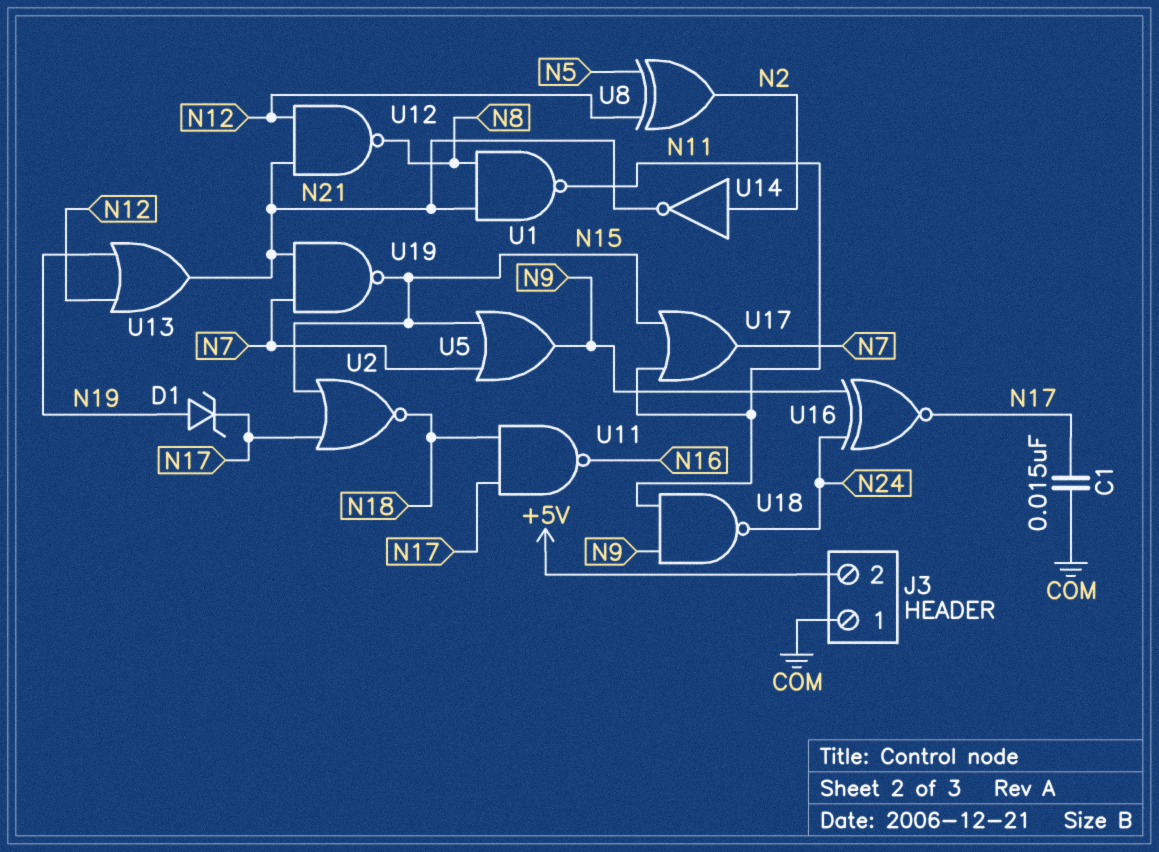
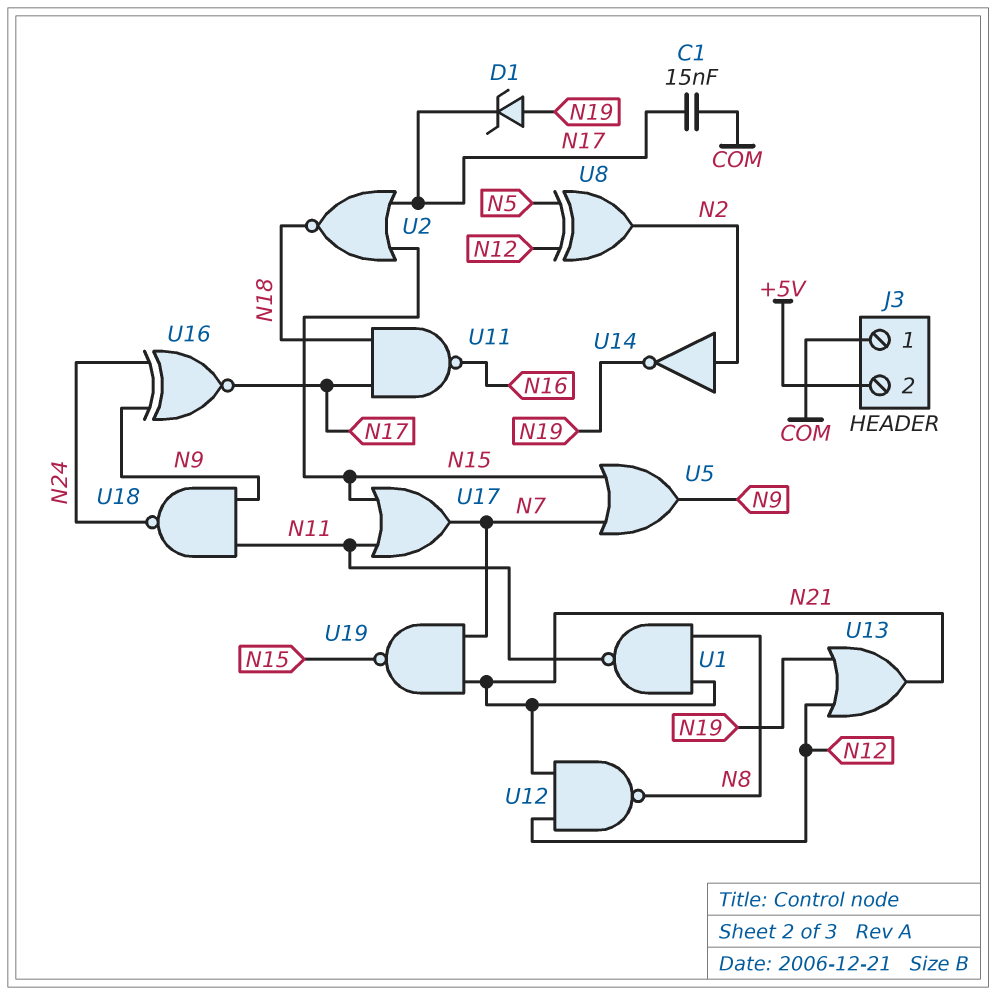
U14: NOT (in N2, out N21) -> NOT (in N2, out N19)

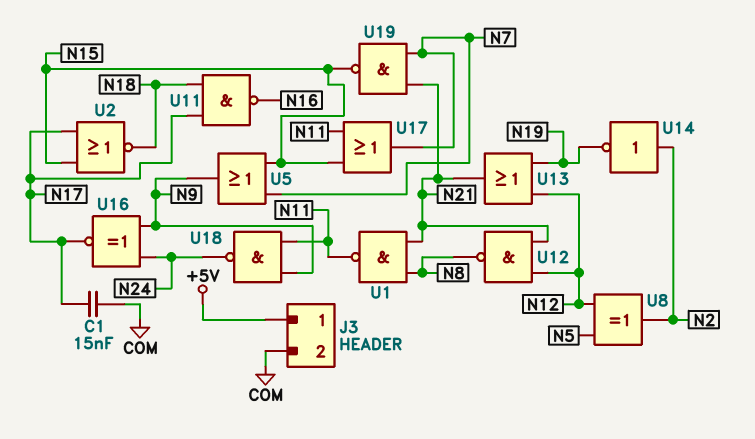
D1: zener (A N19, K N17) -> none
J3 pin 1: COM -> +5V
J3 pin 2: +5V -> COM

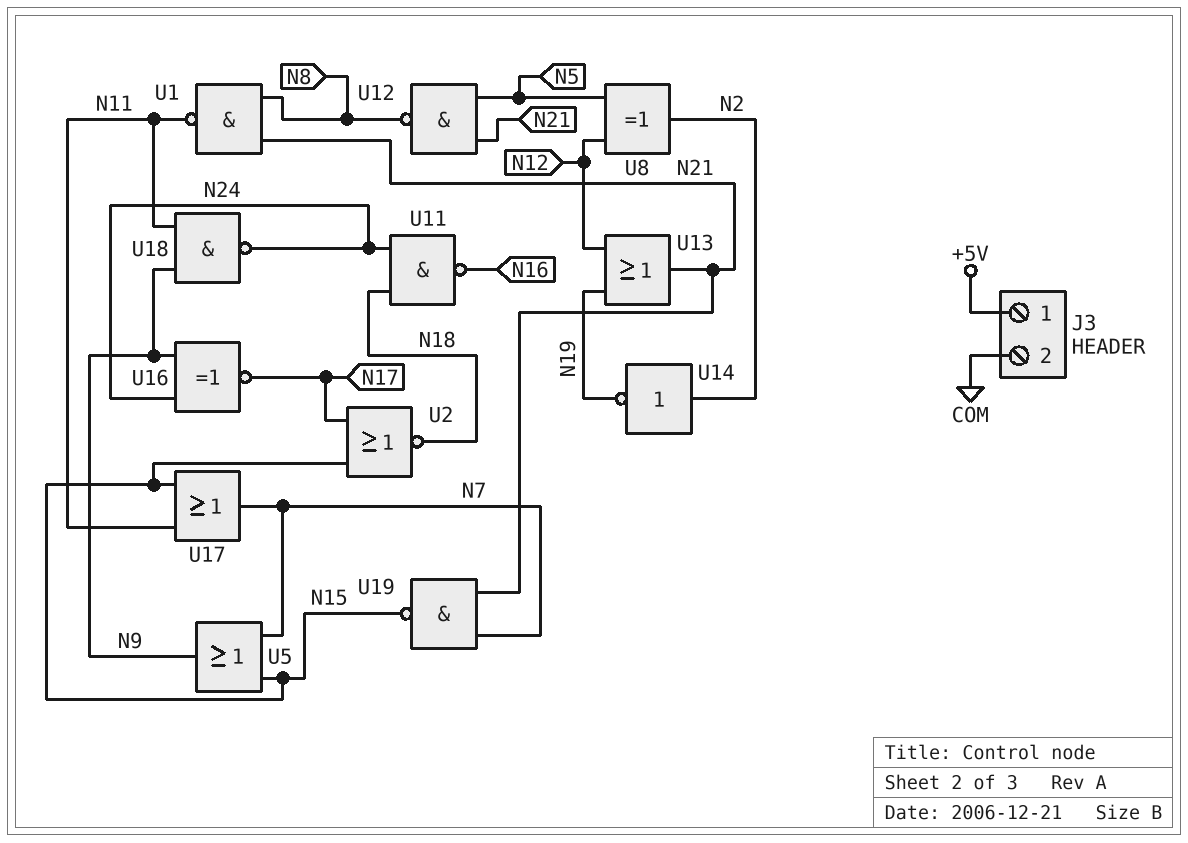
C1: 15nF (COM, N17) -> none
U11: NAND (in N17, in N18, out N16) -> NAND (in N18, in N24, out N16)
U12: NAND (in N12, in N21, out N8) -> NAND (in N5, in N21, out N8)

